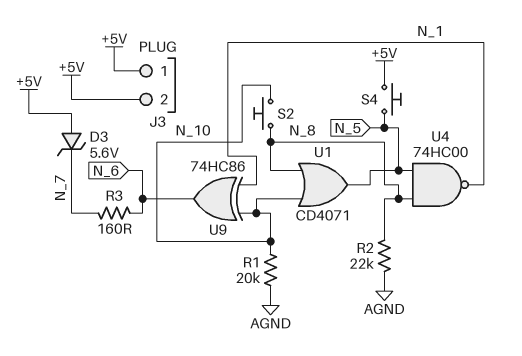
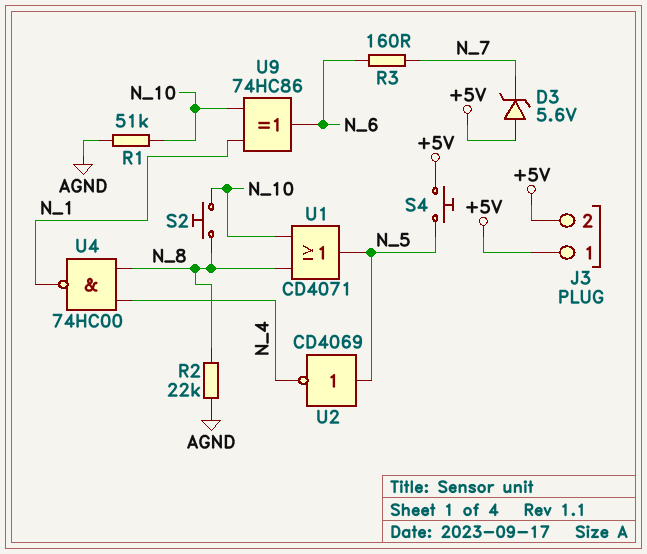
R1: 20k (AGND, N_10) -> 51k (AGND, N_10)
U2: none -> NOT CD4069 (in N_5, out N_4)
U4: NAND 74HC00 (in N_5, in N_8, out N_1) -> NAND 74HC00 (in N_4, in N_8, out N_1)

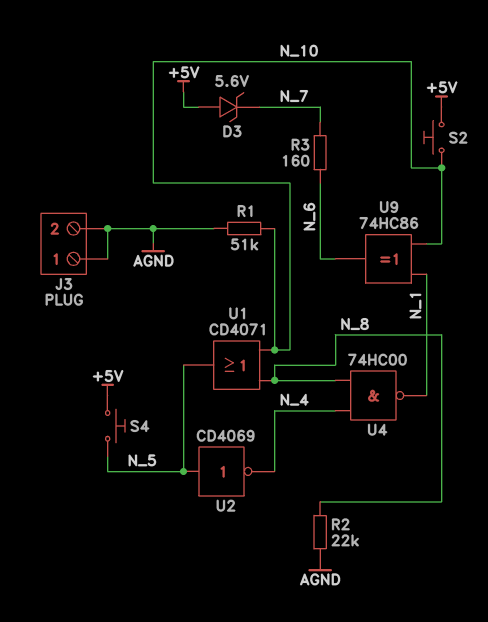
J3 pin 1: +5V -> AGND
J3 pin 2: +5V -> AGND
S2: button (N_8, N_10) -> button (+5V, N_10)

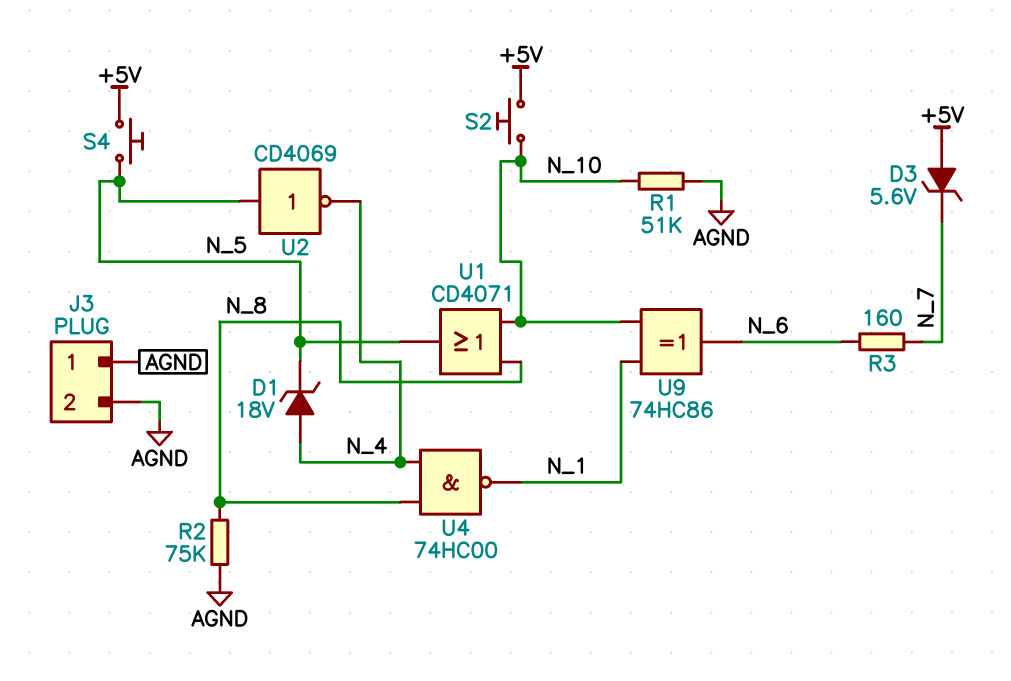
D1: none -> zener 18V (A N_4, K N_5)
R2: 22k (AGND, N_8) -> 75k (AGND, N_8)

